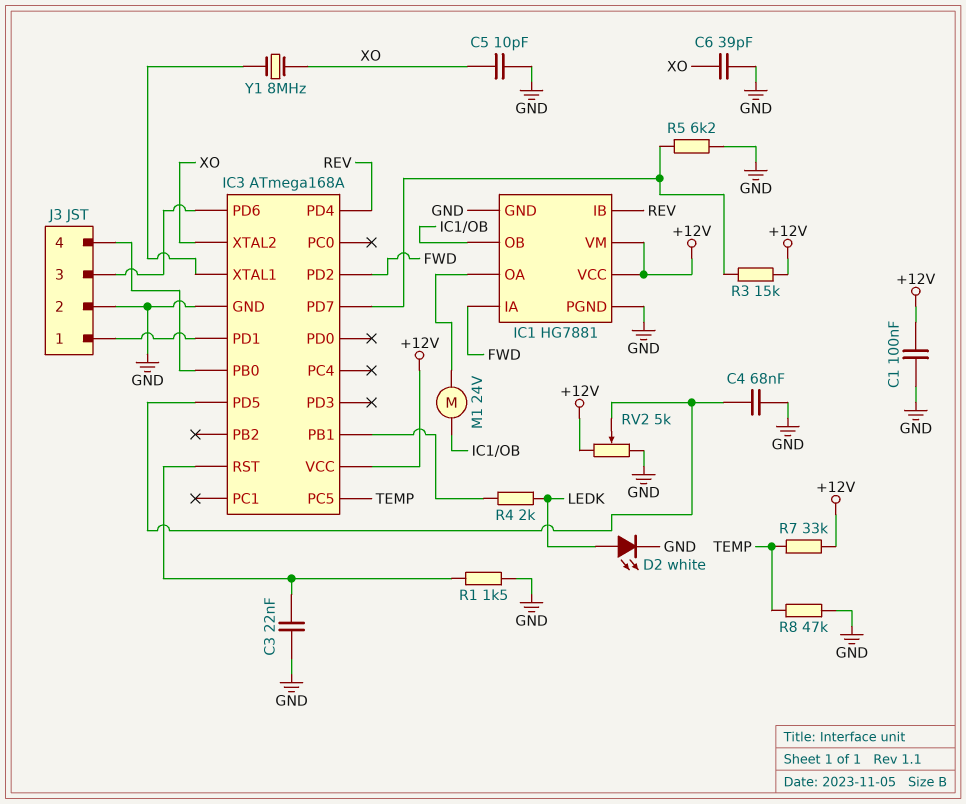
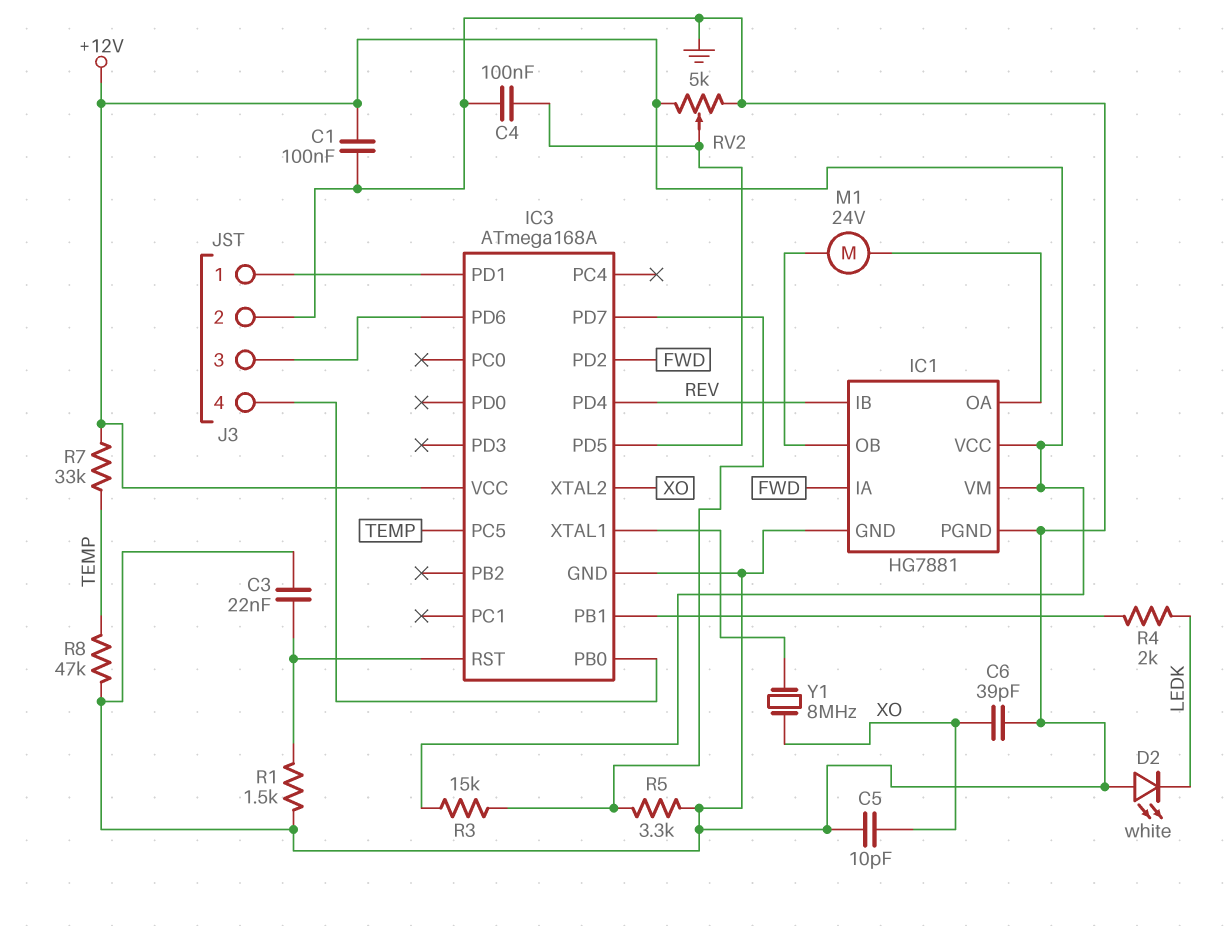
C4: 68nF (GND, IC3/PD5) -> 100nF (GND, IC3/PD5)
D2: LED white (A LEDK, K GND) -> LED white (A GND, K LEDK)
R5: 6.2k (GND, IC3/PD7) -> 3.3k (GND, IC3/PD7)

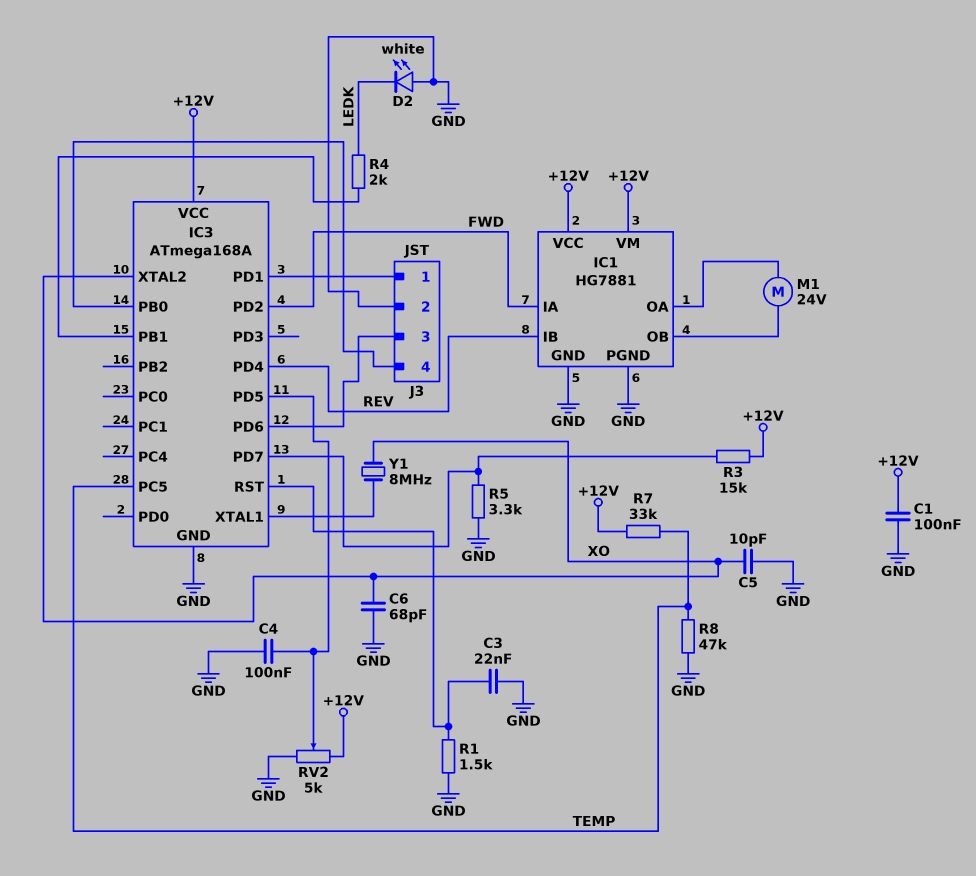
C6: 39pF (GND, XO) -> 68pF (GND, XO)

